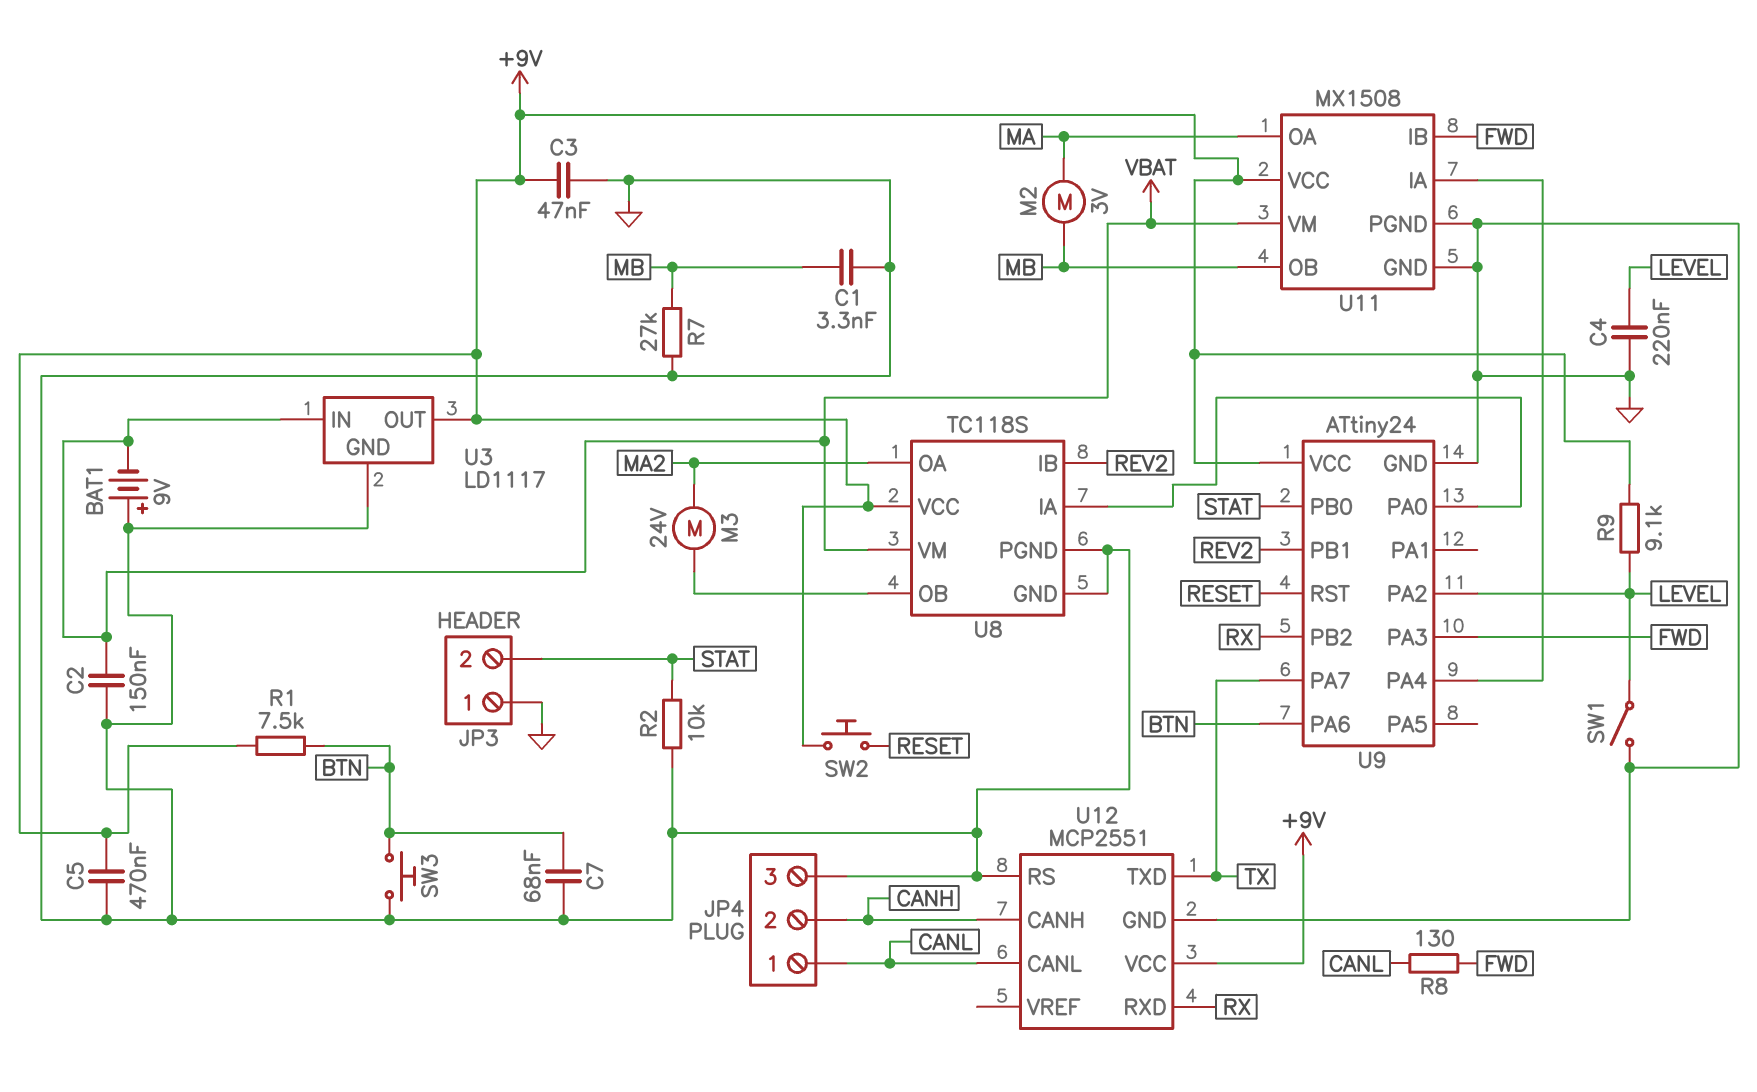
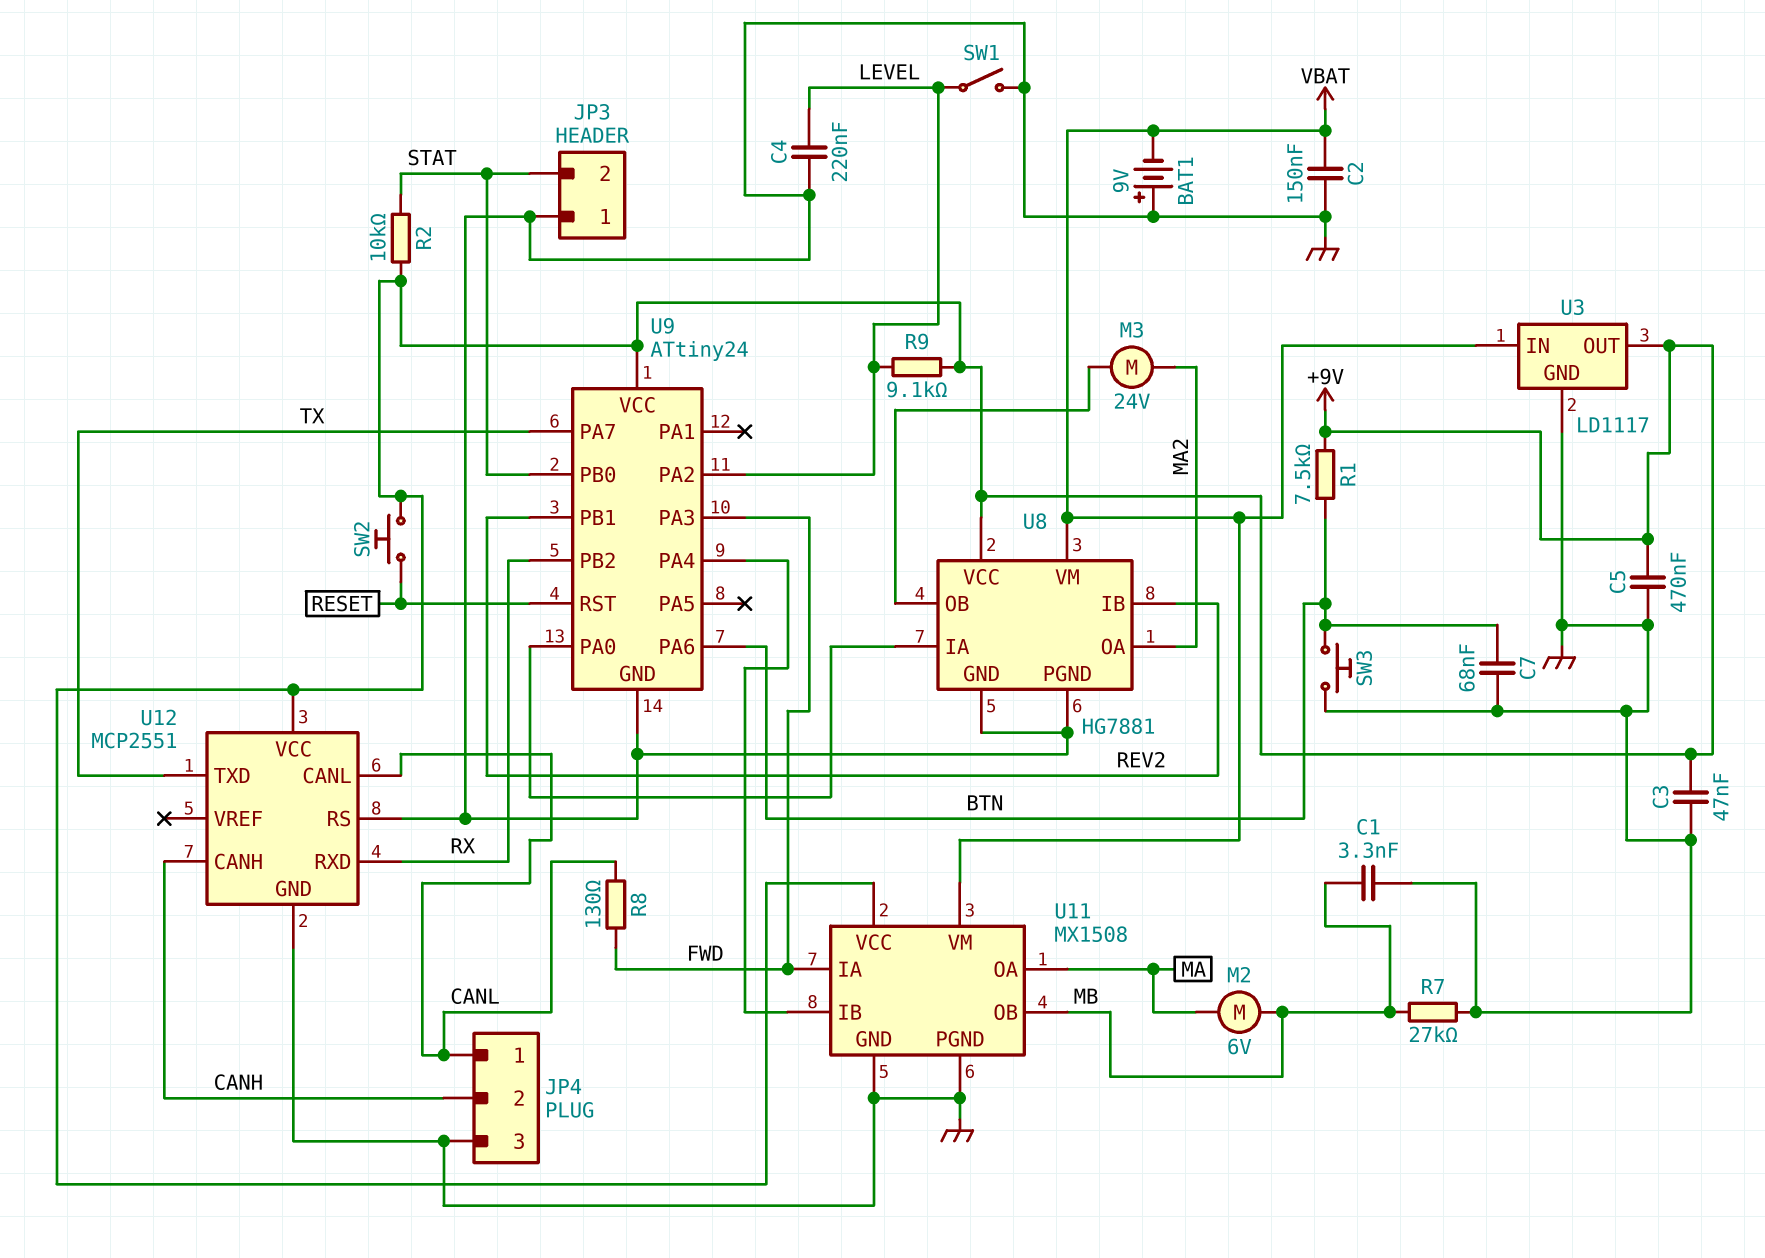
M2: motor 3V (MA, MB) -> motor 6V (MA, MB)
R2: 10k (GND, STAT) -> 10k (+9V, STAT)
U8: TC118S -> HG7881
U11 pin IA: U9/PA4 -> FWD
U11 pin IB: FWD -> U9/PA4

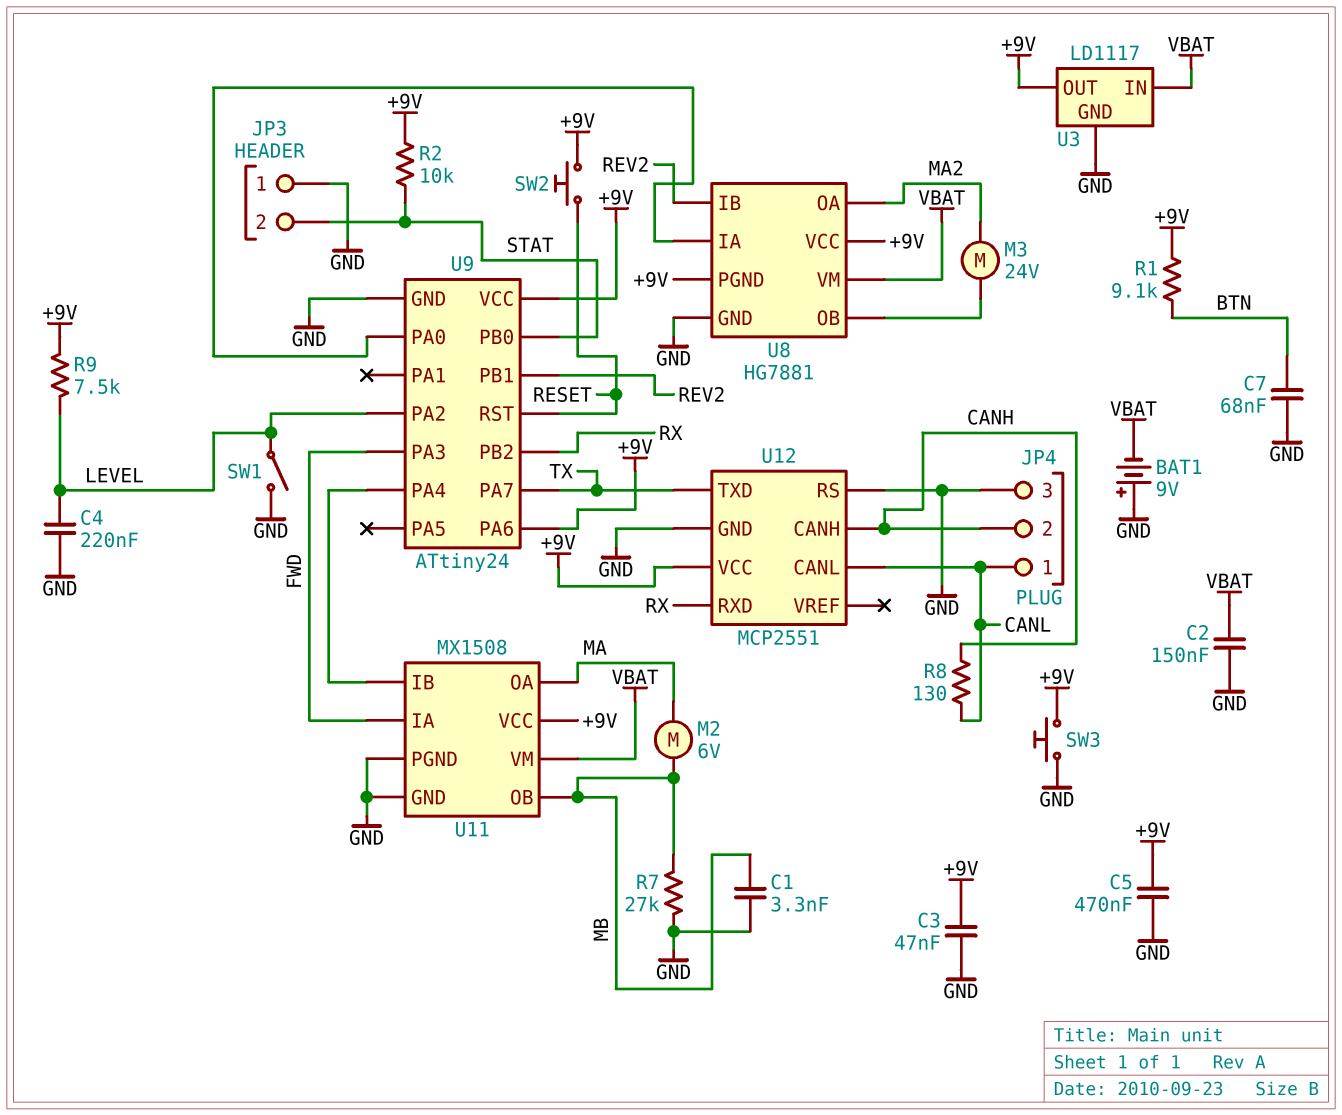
R1: 7.5k (+9V, BTN) -> 9.1k (+9V, BTN)
R8: 130 (CANL, FWD) -> 130 (CANH, CANL)
R9: 9.1k (+9V, LEVEL) -> 7.5k (+9V, LEVEL)
SW3: button (BTN, GND) -> button (+9V, GND)
U8 pin PGND: GND -> +9V
U9 pin PA6: BTN -> +9V

